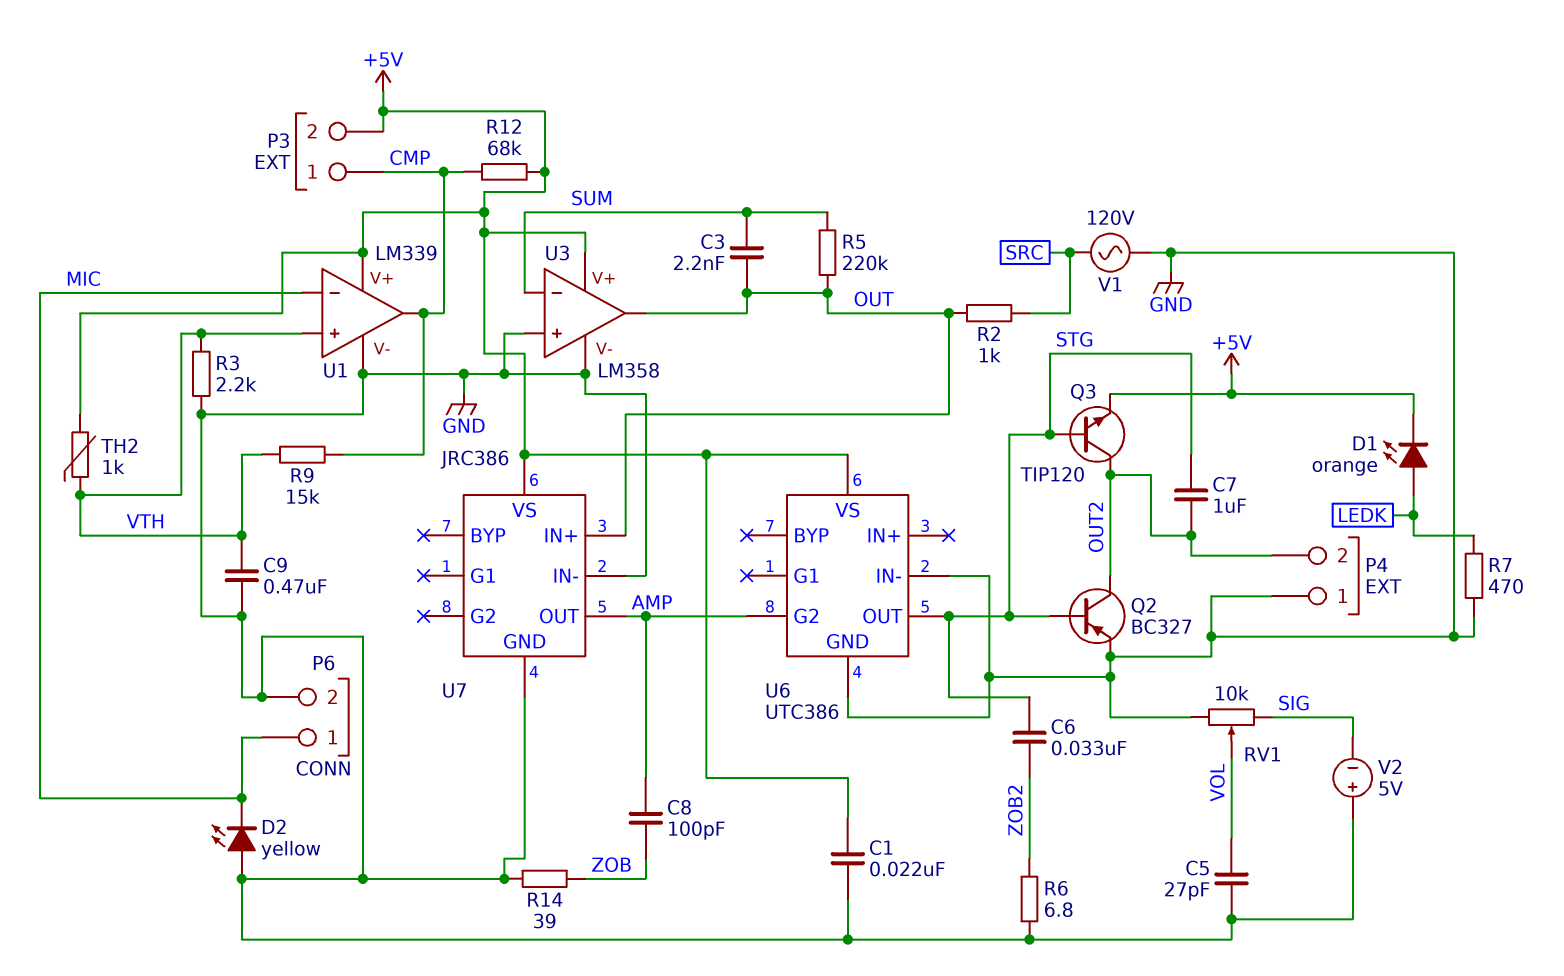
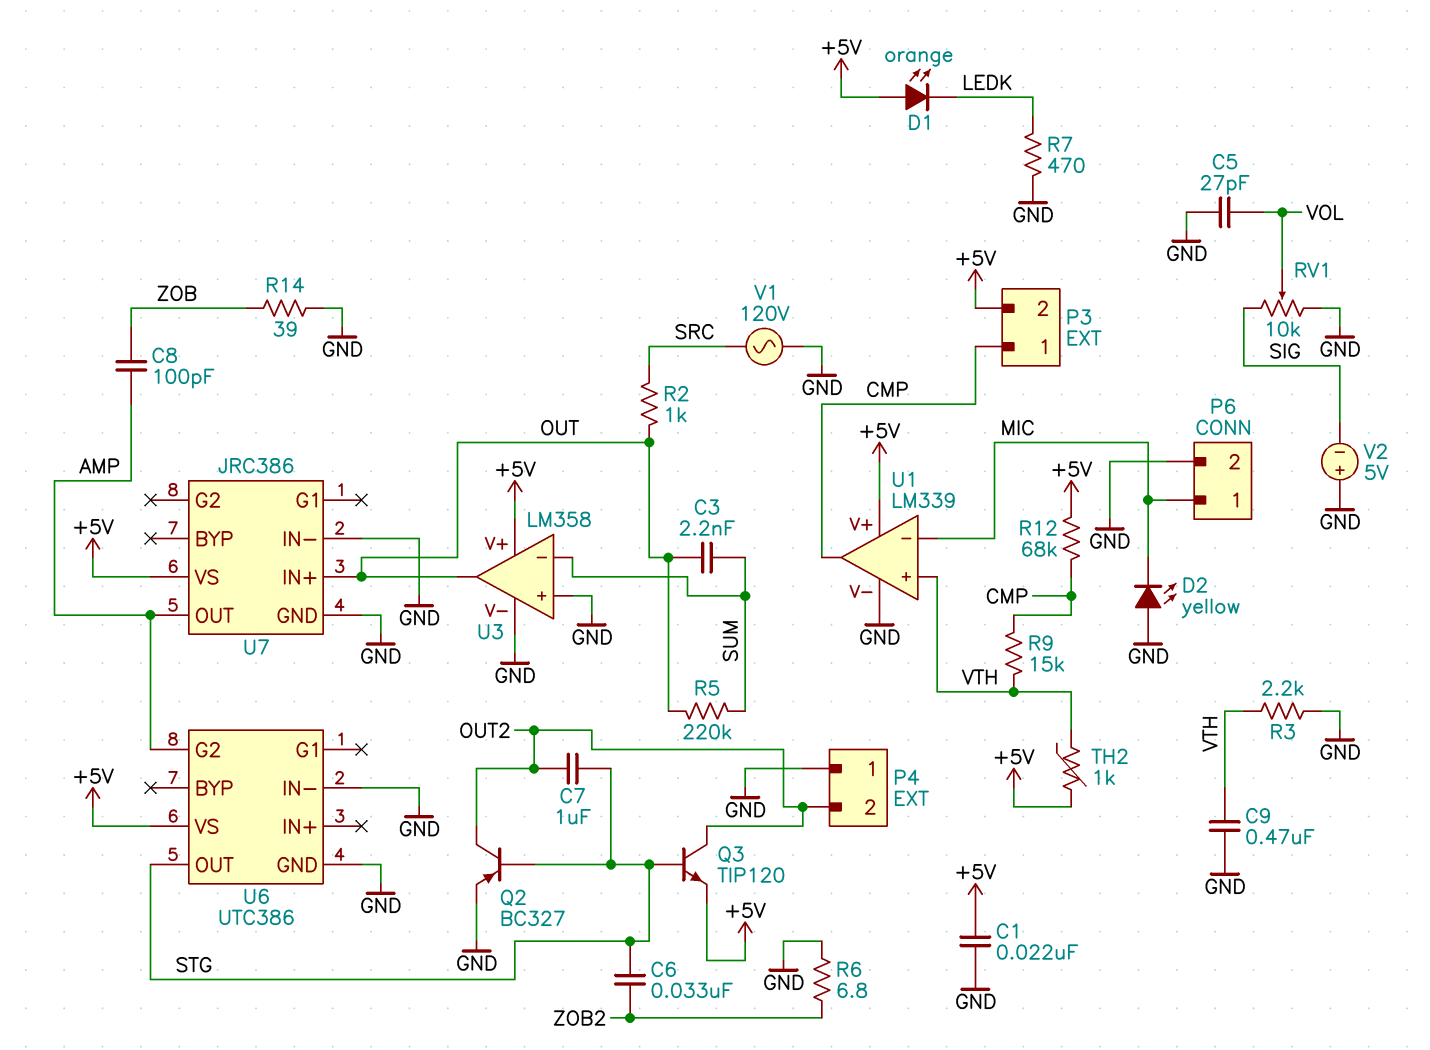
D1: LED orange (A LEDK, K +5V) -> LED orange (A +5V, K LEDK)

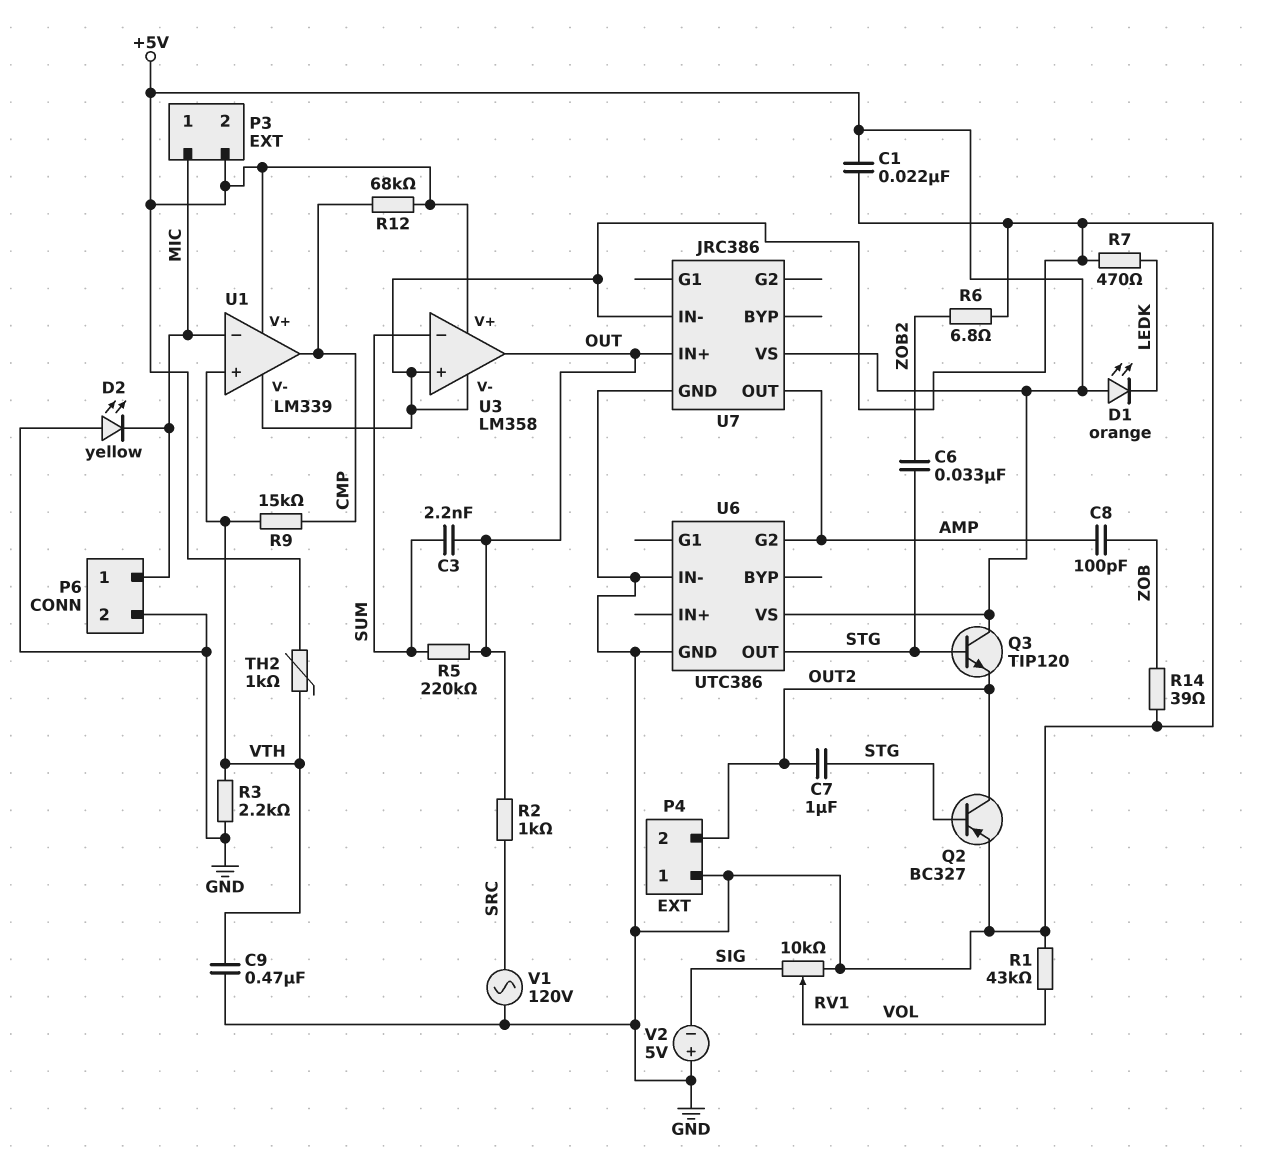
C5: 27pF (GND, VOL) -> none
P3 pin 1: CMP -> MIC
Q3: NPN TIP120 (B STG, C OUT2, E +5V) -> NPN TIP120 (B STG, C +5V, E OUT2)
R1: none -> 43k (GND, VOL)

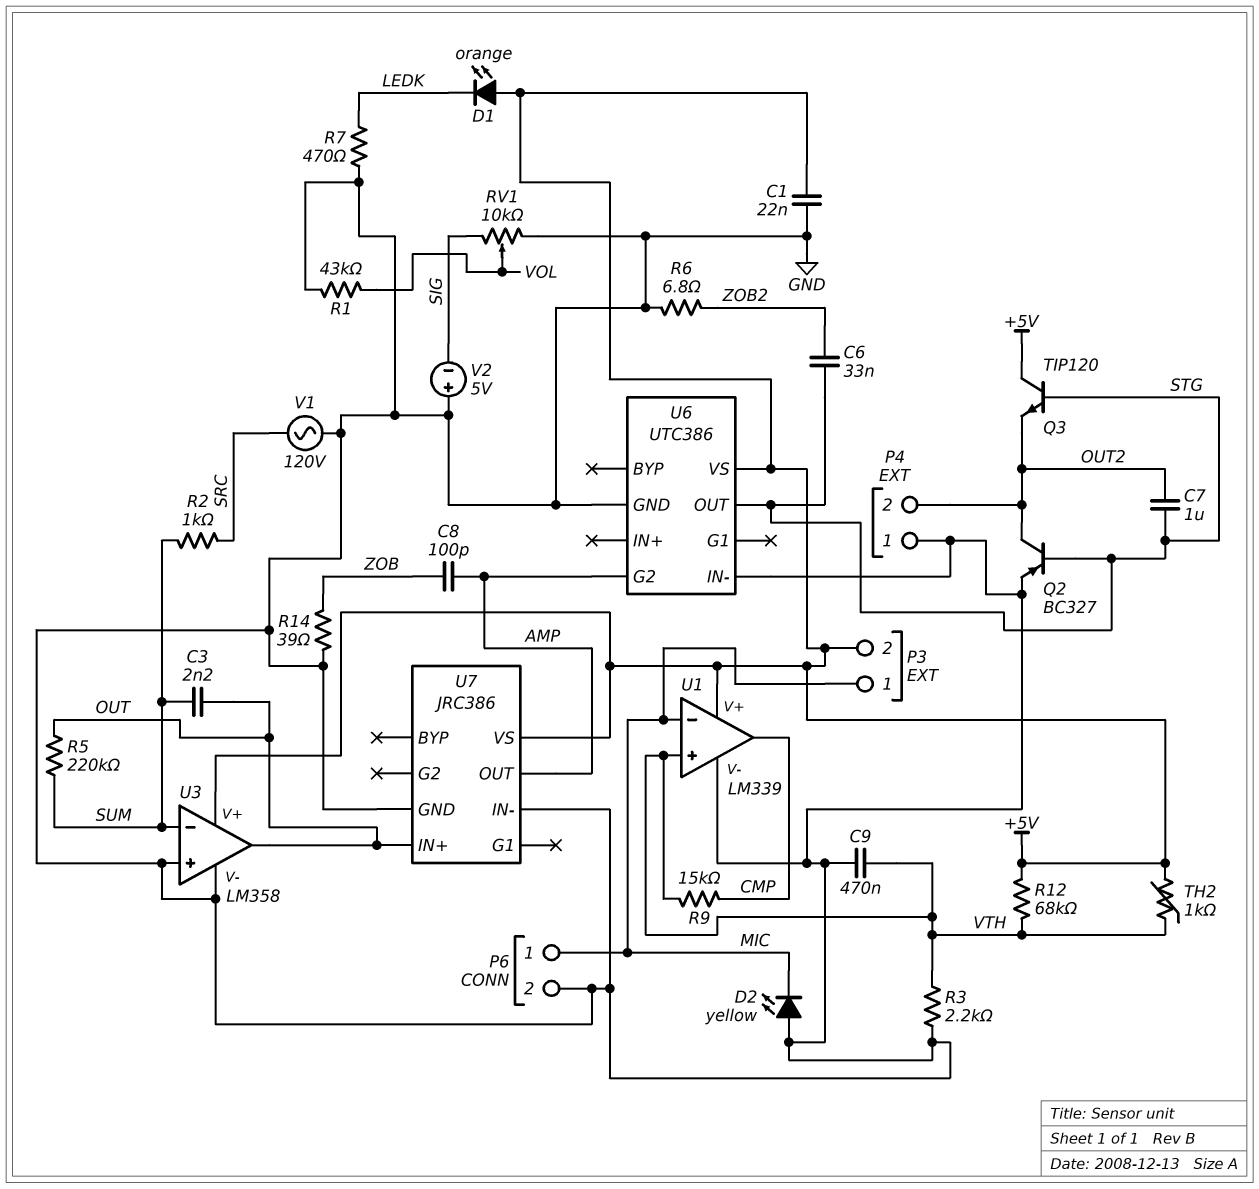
R2: 1k (OUT, SRC) -> 1k (SRC, SUM)
R12: 68k (+5V, CMP) -> 68k (+5V, VTH)

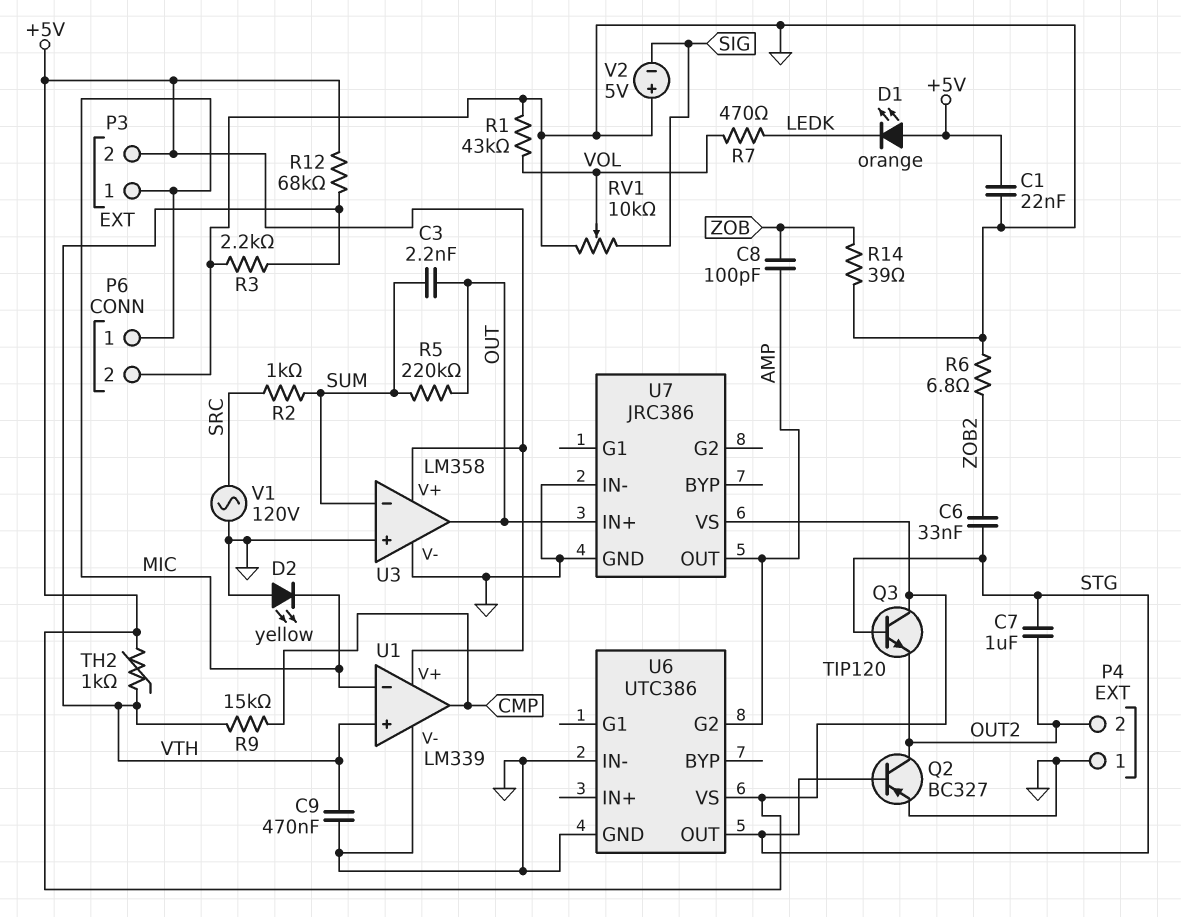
R7: 470 (GND, LEDK) -> 470 (LEDK, VOL)

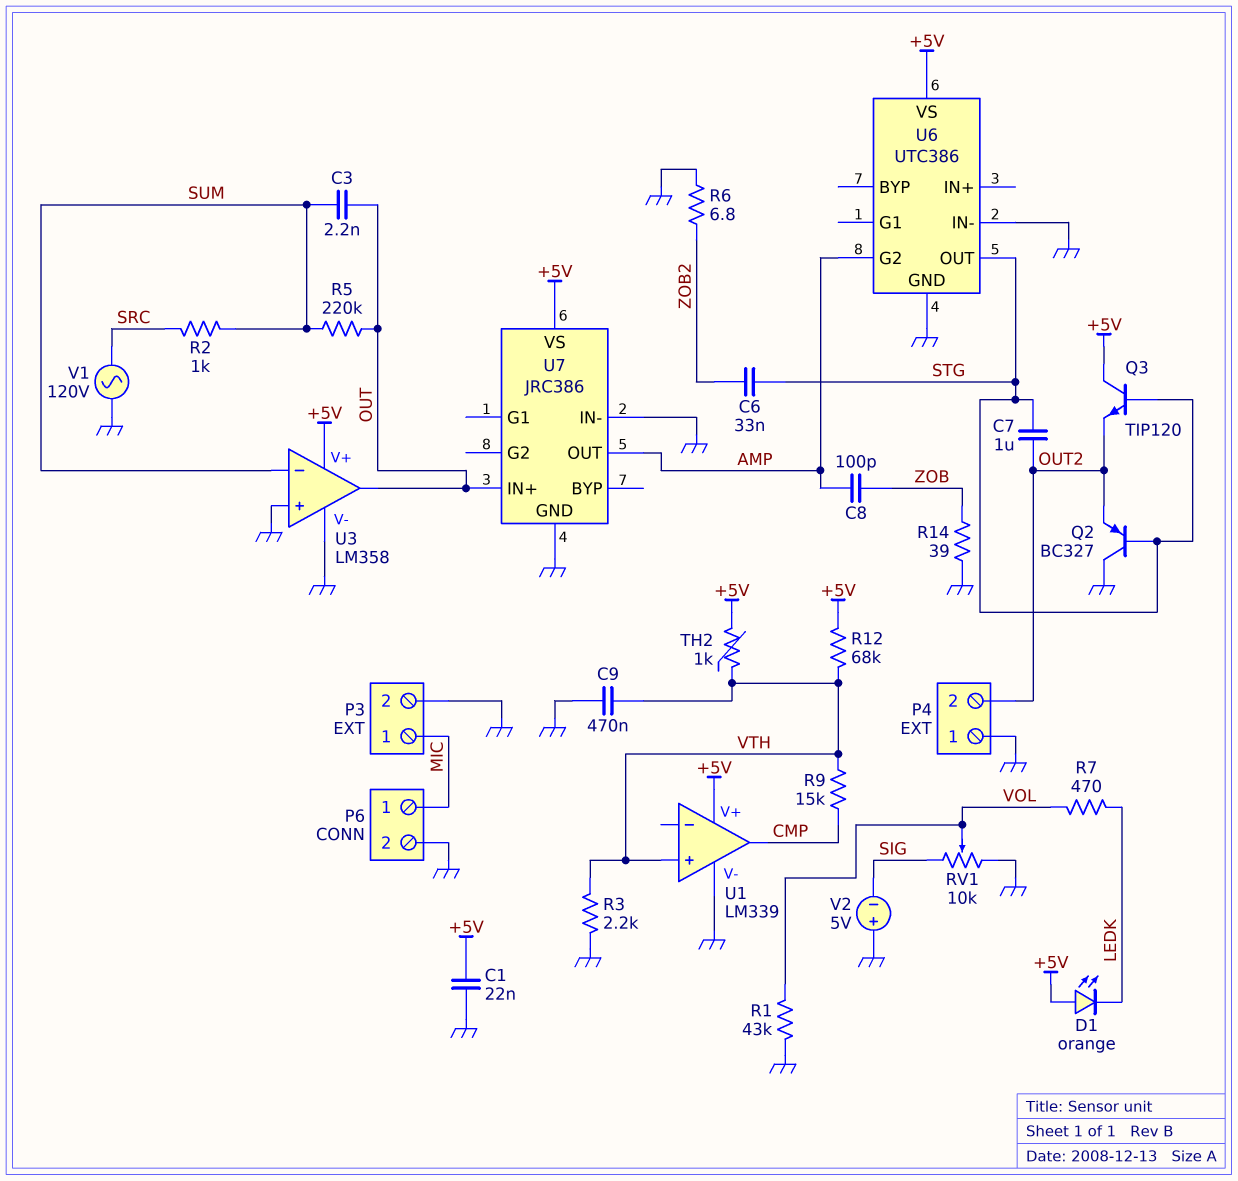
D2: LED yellow (A GND, K MIC) -> none
P3 pin 2: +5V -> GND
Q2: PNP BC327 (B STG, C OUT2, E GND) -> PNP BC327 (B STG, C GND, E OUT2)
U1 pin in-: MIC -> none

